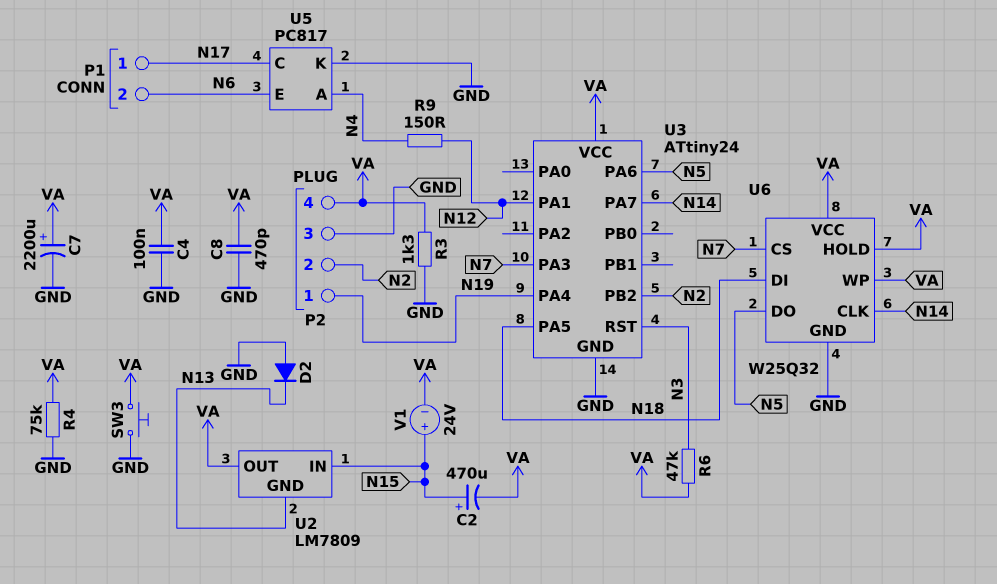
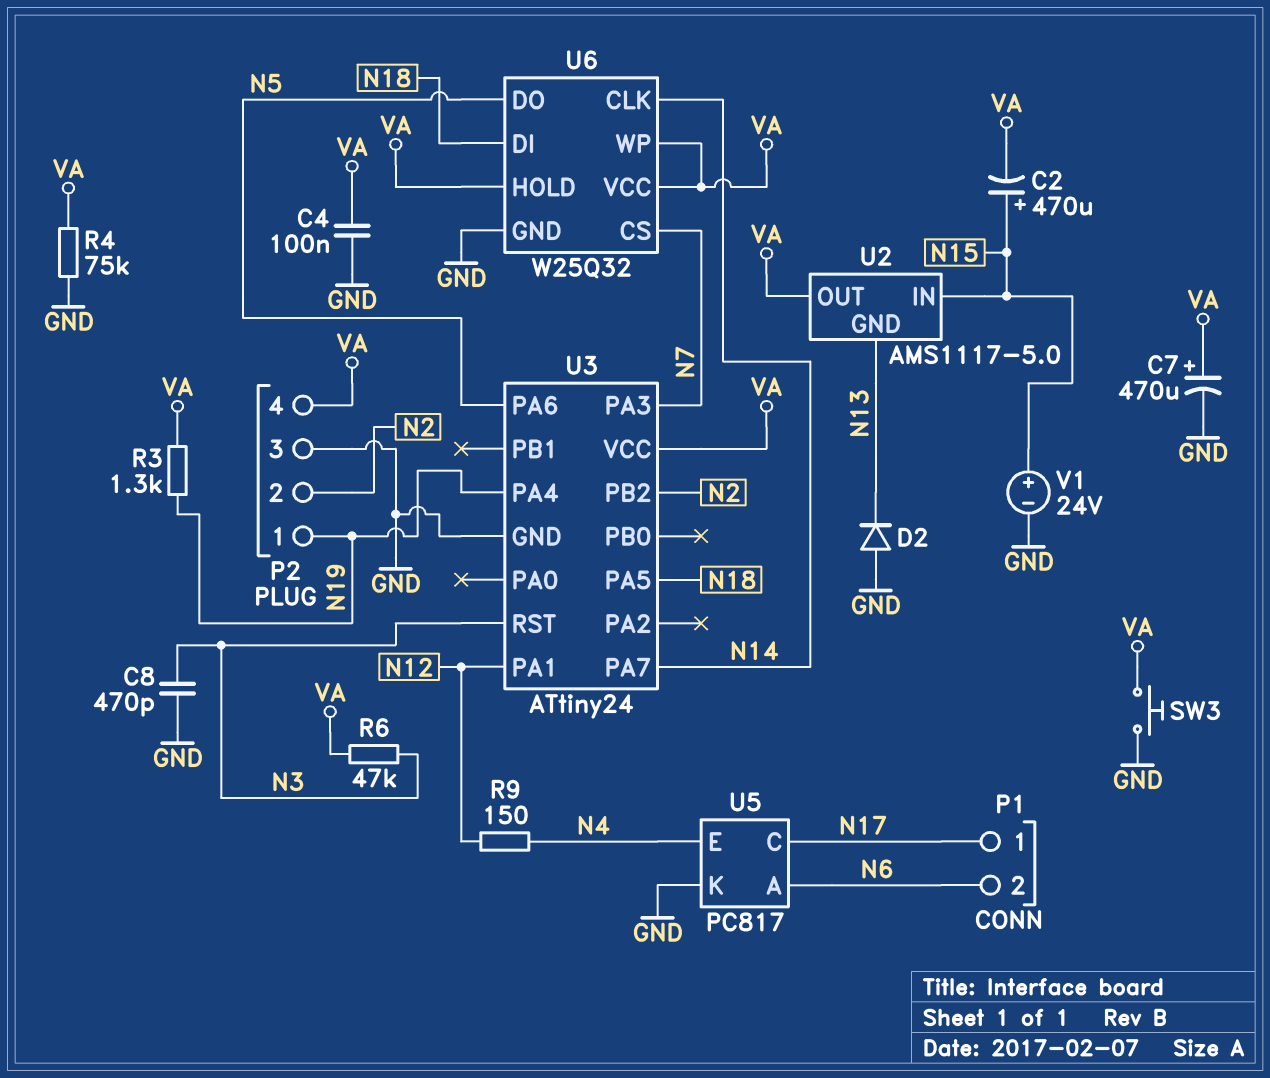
C7: 2200uF (plus VA, minus GND) -> 470uF (plus VA, minus GND)
C8: 470pF (GND, VA) -> 470pF (GND, N3)
R3: 1.3k (GND, VA) -> 1.3k (N19, VA)
U2: LM7809 -> AMS1117-5.0
U5 pin A: N4 -> N6
U5 pin E: N6 -> N4
V1: 24V (plus N15, minus VA) -> 24V (plus N15, minus GND)

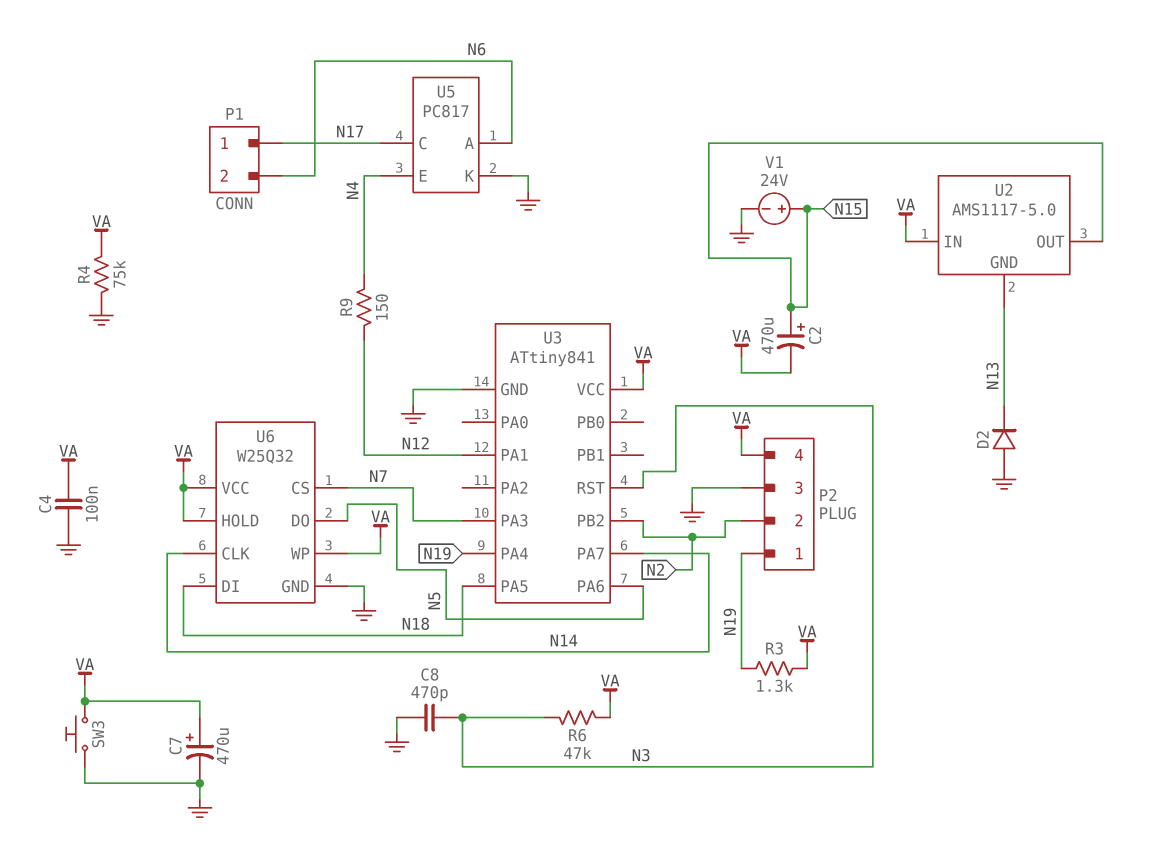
U2 pin IN: N15 -> VA
U2 pin OUT: VA -> N15
U3: ATtiny24 -> ATtiny841

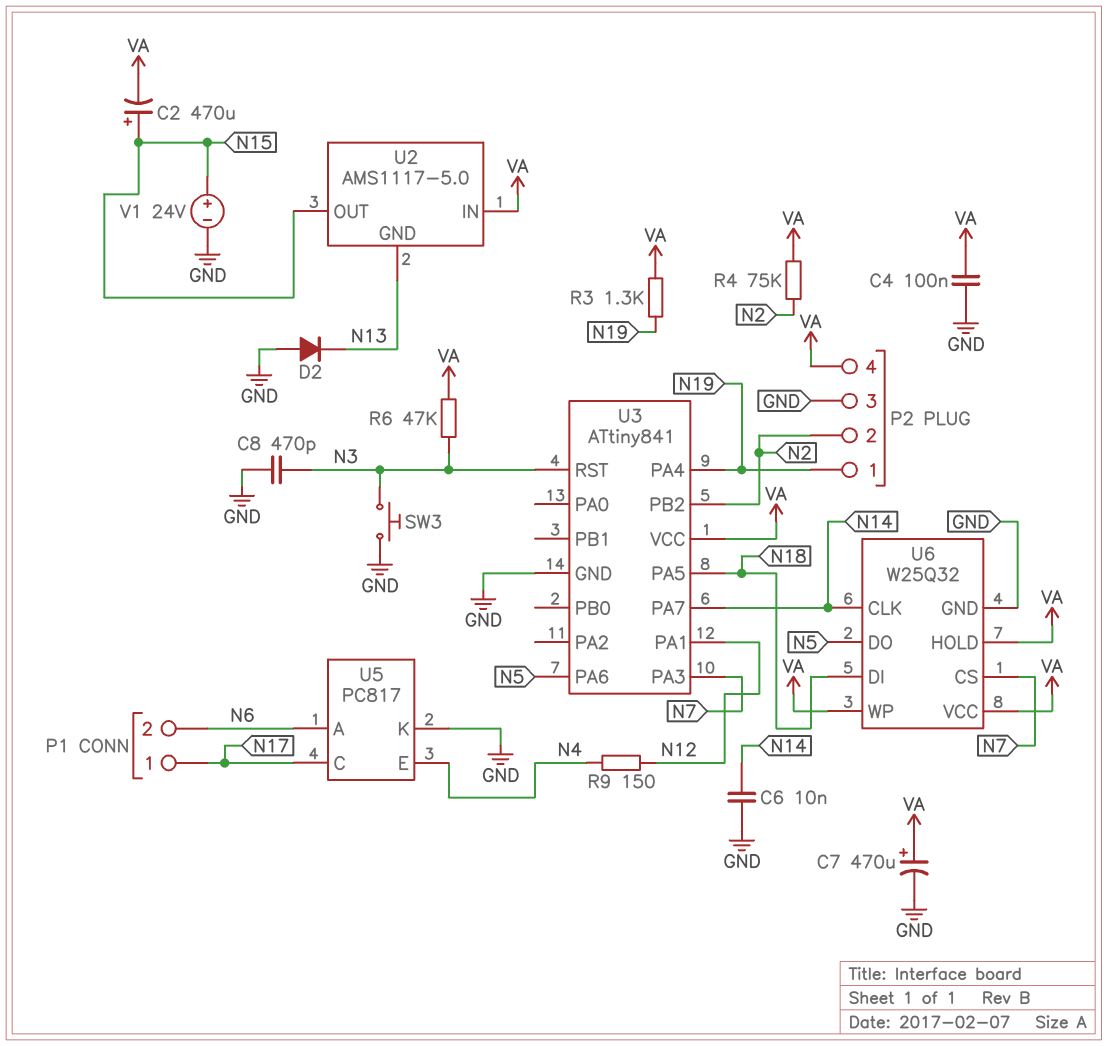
C6: none -> 10nF (GND, N14)
R4: 75k (GND, VA) -> 75k (N2, VA)
SW3: button (GND, VA) -> button (GND, N3)

